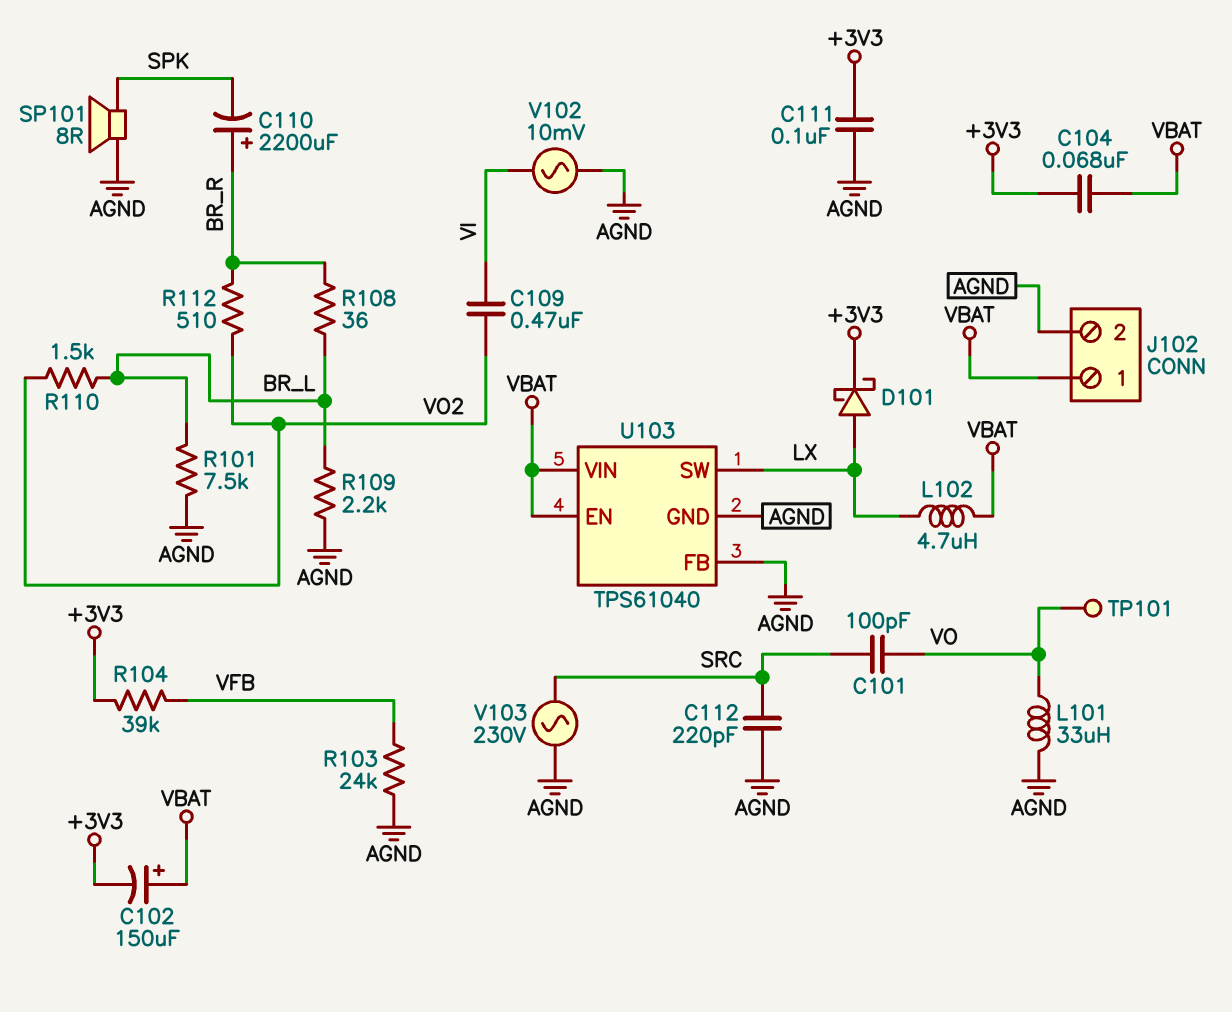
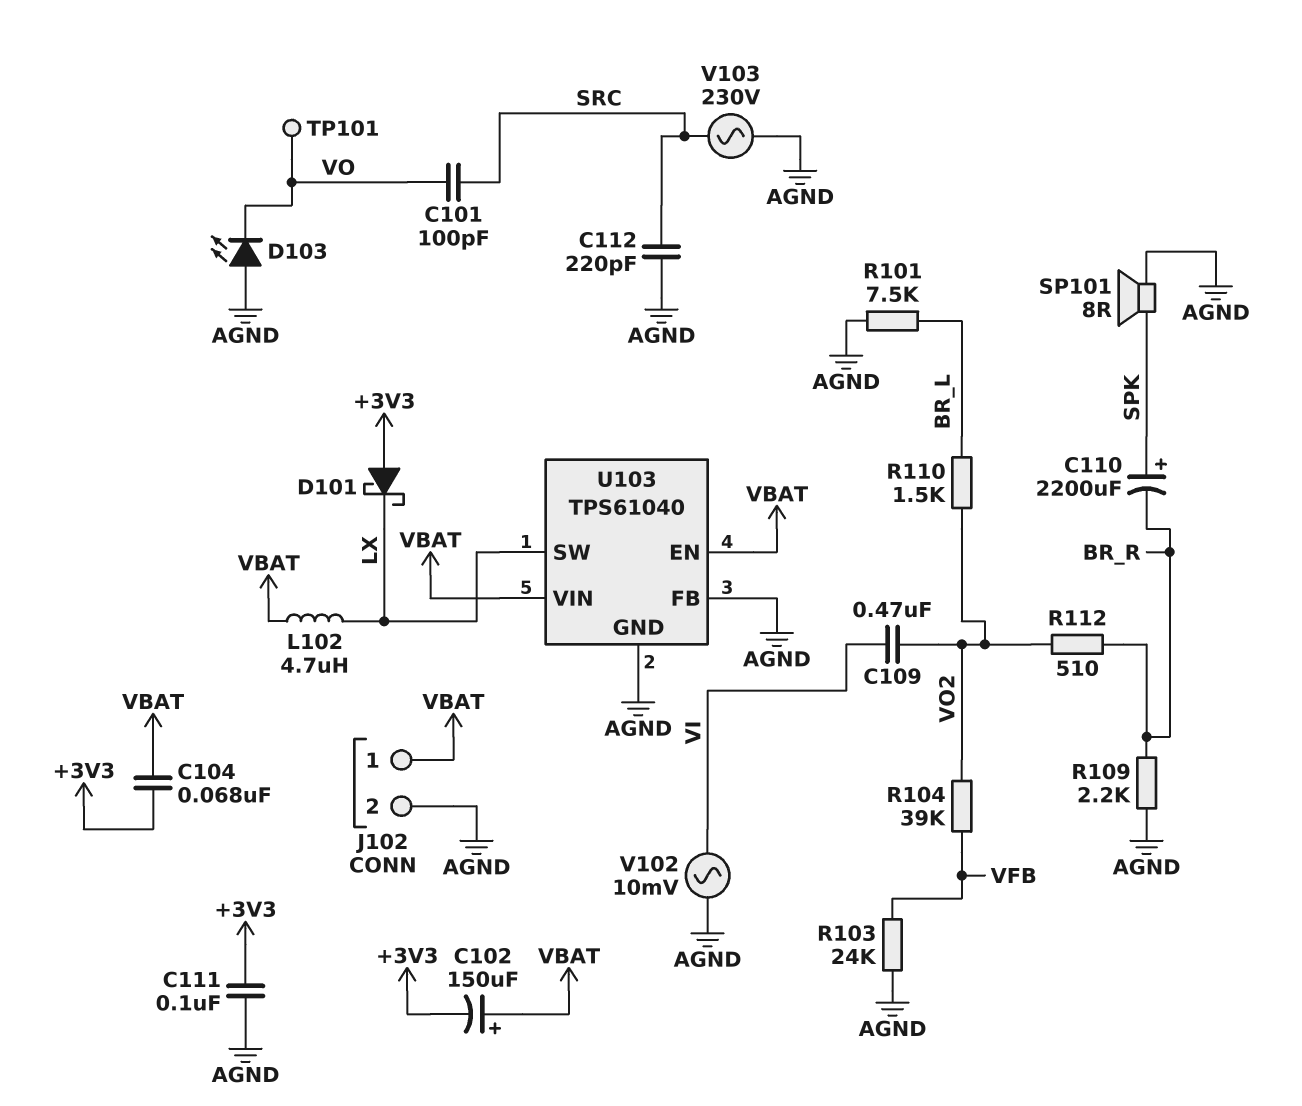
C110: 2200uF (plus BR_R, minus SPK) -> 2200uF (plus SPK, minus BR_R)
D101: schottky (A LX, K +3V3) -> schottky (A +3V3, K LX)
D103: none -> LED (A AGND, K VO)
L101: 33uH (AGND, VO) -> none
R104: 39k (+3V3, VFB) -> 39k (VFB, VO2)
R108: 36 (BR_L, BR_R) -> none
R109: 2.2k (AGND, BR_L) -> 2.2k (AGND, BR_R)

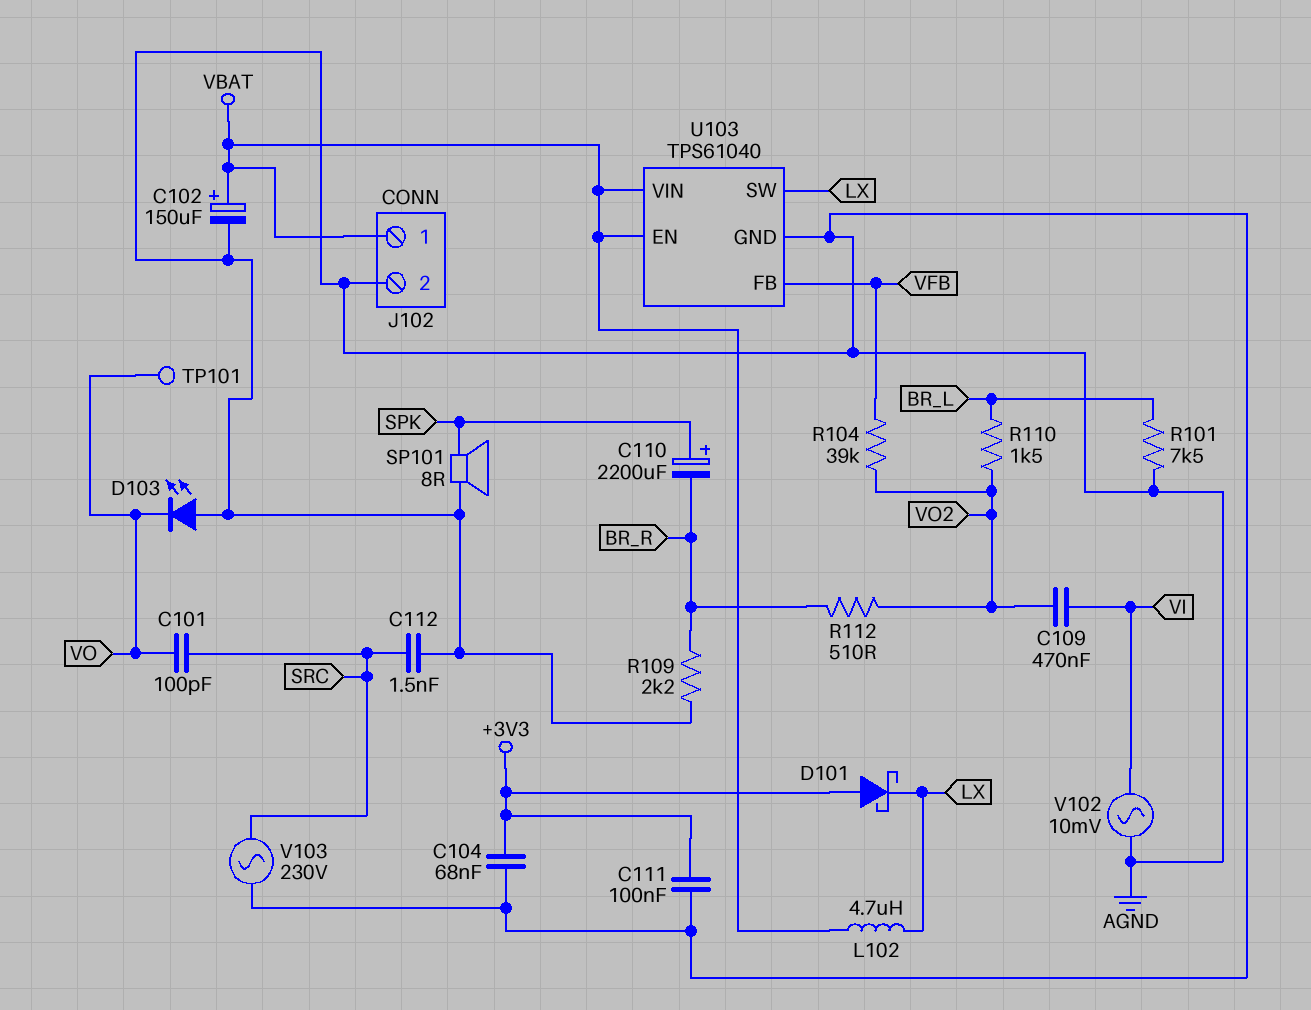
C102: 150uF (plus VBAT, minus +3V3) -> 150uF (plus VBAT, minus AGND)
C104: 68nF (+3V3, VBAT) -> 68nF (+3V3, AGND)
C112: 220pF (AGND, SRC) -> 1.5nF (AGND, SRC)
R103: 24k (AGND, VFB) -> none
U103 pin FB: AGND -> VFB

